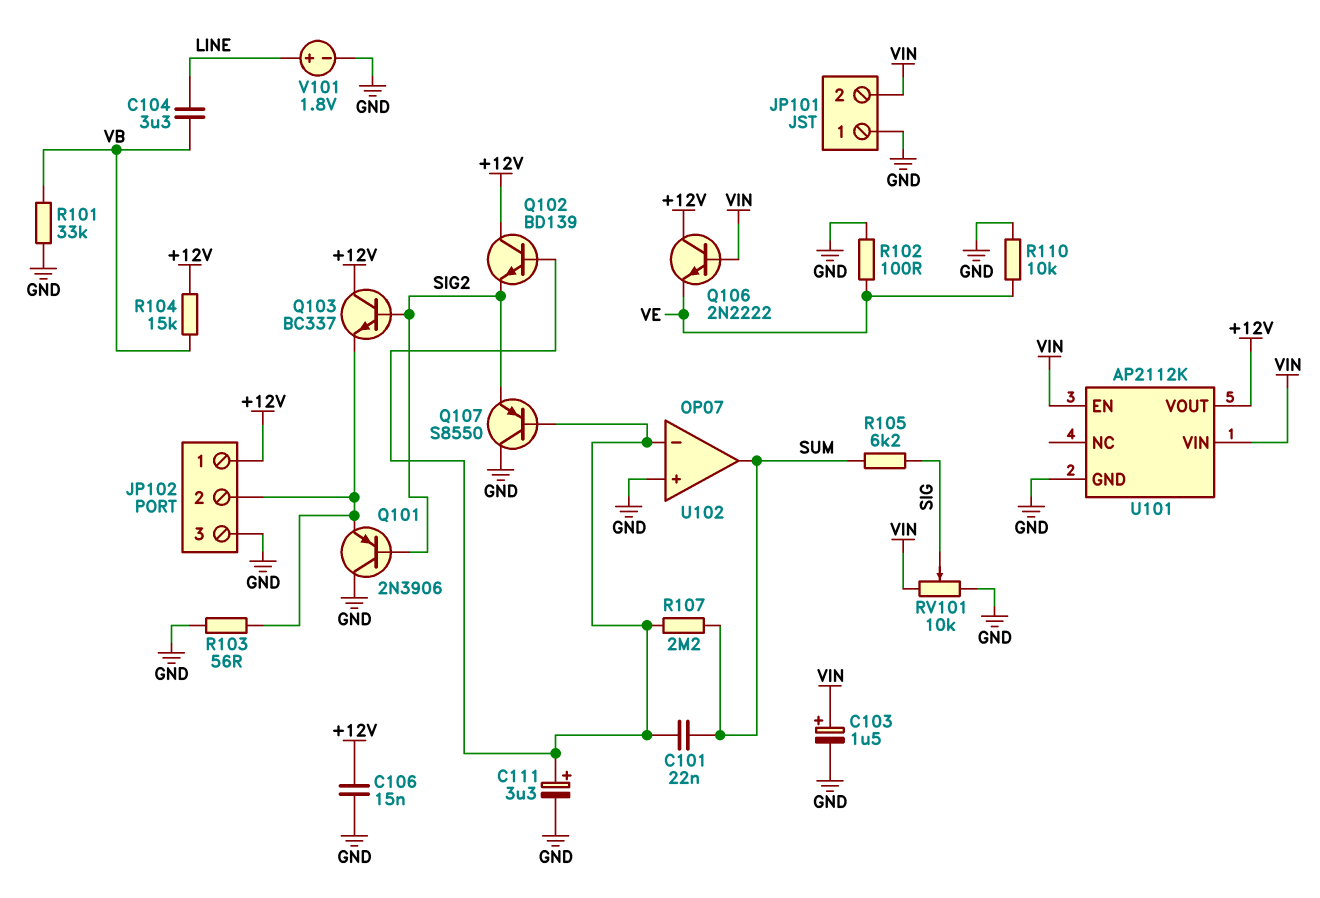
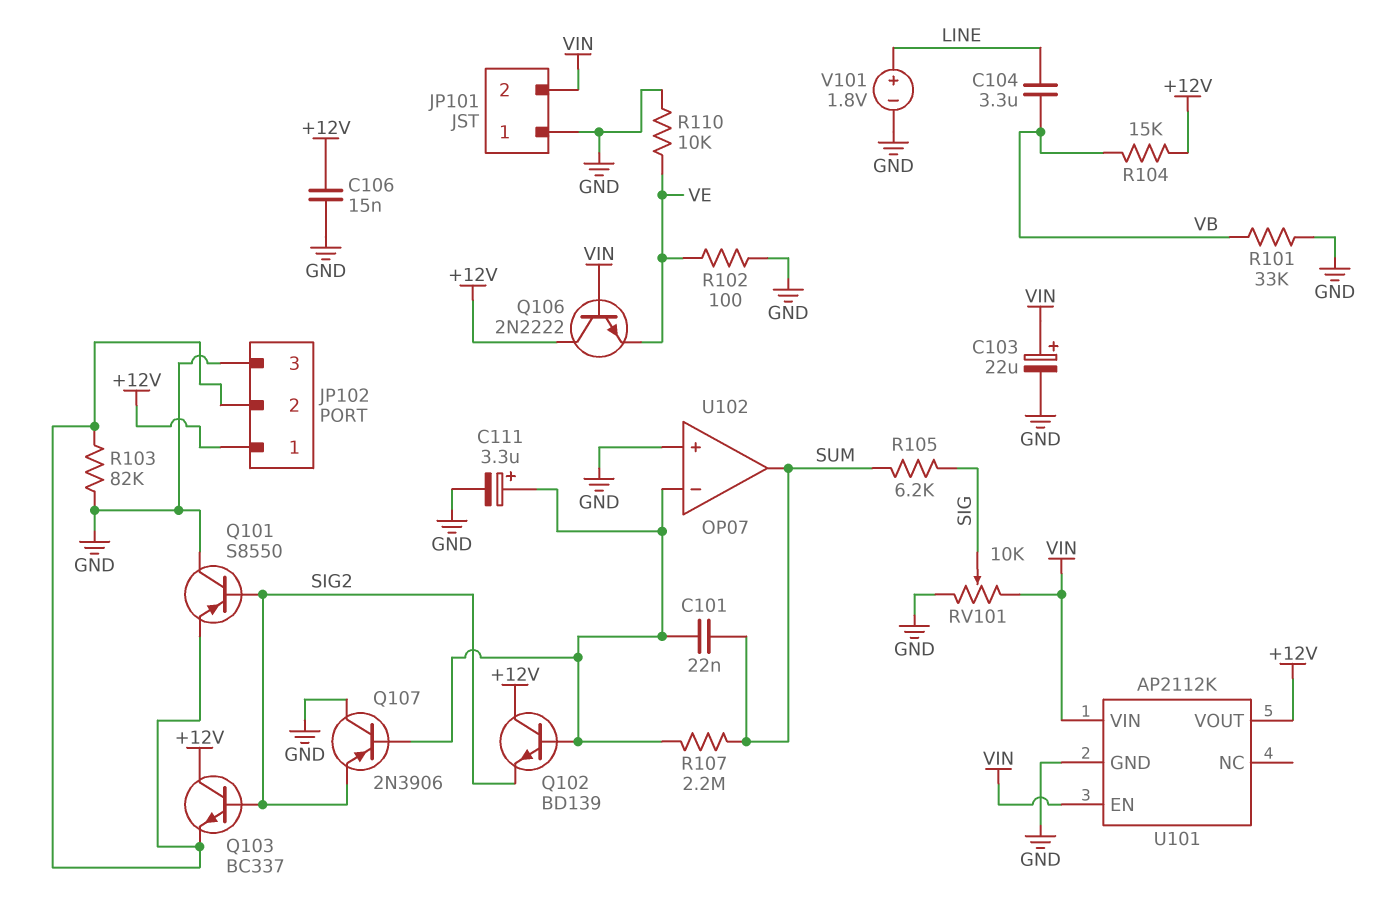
C103: 1.5uF (plus VIN, minus GND) -> 22uF (plus VIN, minus GND)
Q101: PNP 2N3906 (B SIG2, C GND, E JP102/2) -> PNP S8550 (B SIG2, C GND, E JP102/2)
Q107: PNP S8550 (B U102/in-, C GND, E SIG2) -> PNP 2N3906 (B U102/in-, C GND, E SIG2)
R103: 56 (GND, JP102/2) -> 82k (GND, JP102/2)

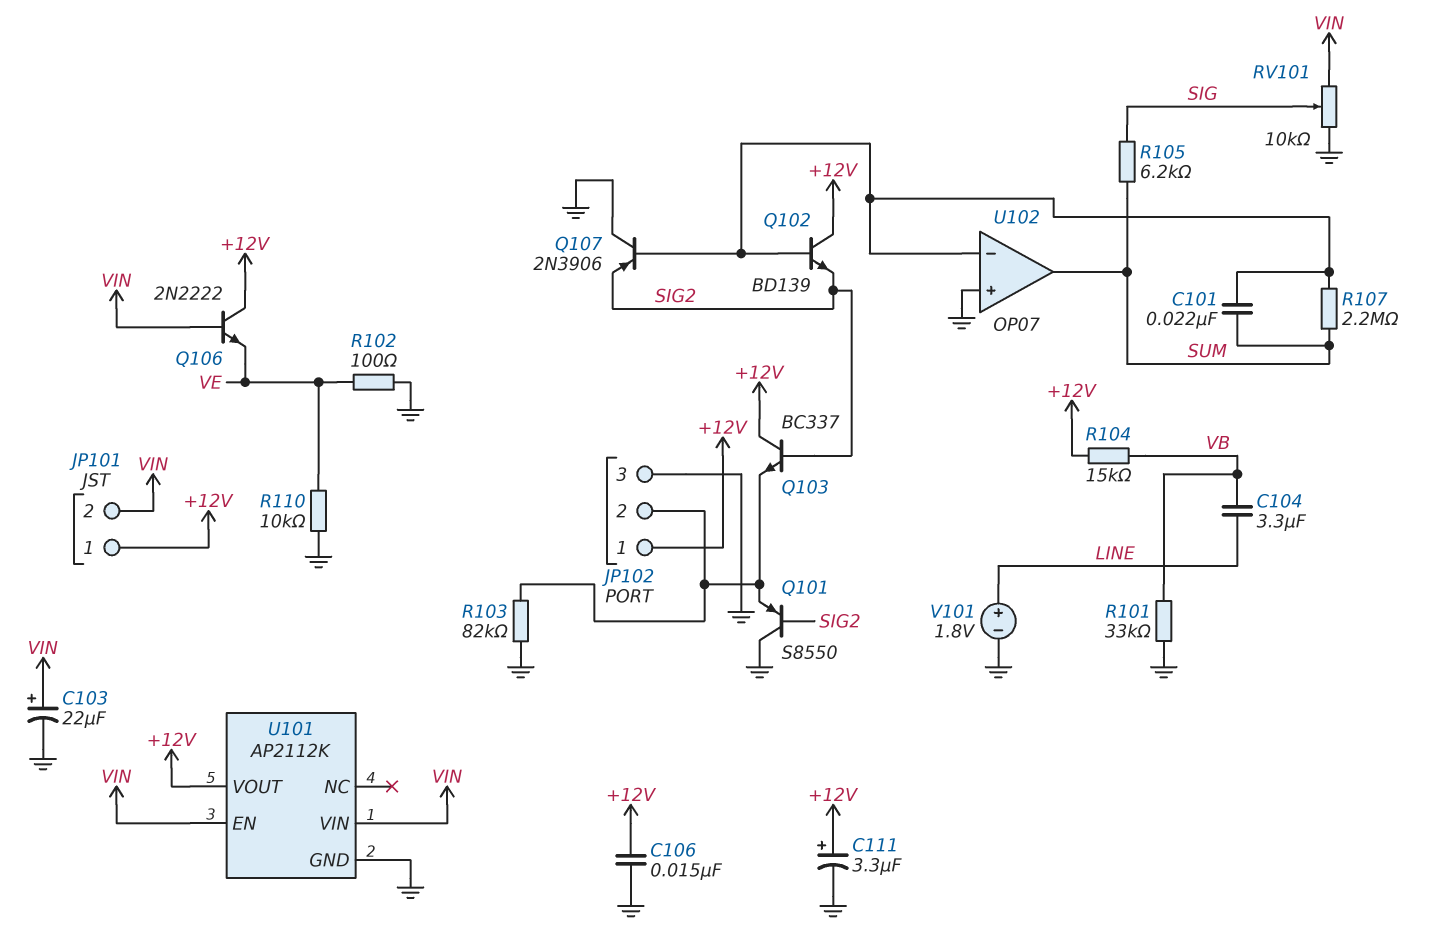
C111: 3.3uF (plus U102/in-, minus GND) -> 3.3uF (plus +12V, minus GND)
JP101 pin 1: GND -> +12V

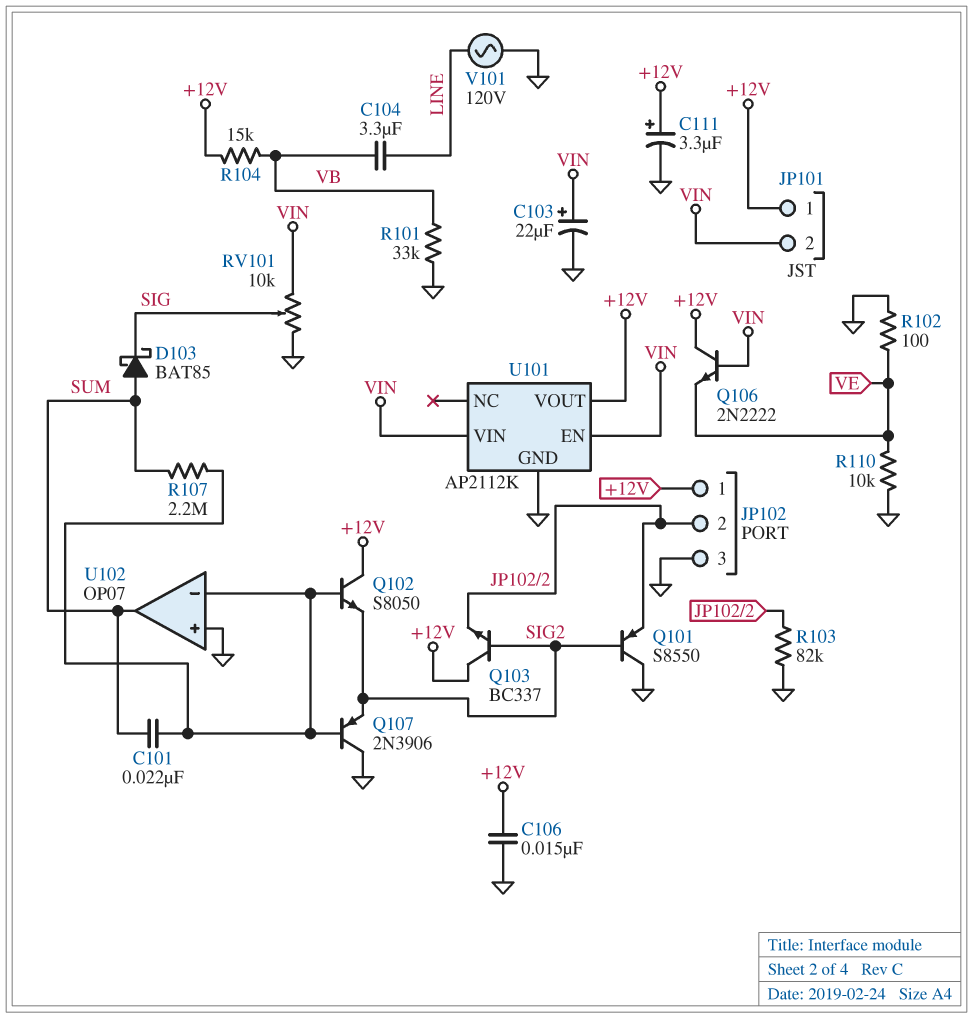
D103: none -> schottky BAT85 (A SUM, K SIG)
Q102: NPN BD139 (B U102/in-, C +12V, E SIG2) -> NPN S8050 (B U102/in-, C +12V, E SIG2)
R105: 6.2k (SIG, SUM) -> none
V101: 1.8V (plus LINE, minus GND) -> AC 120V (GND, LINE)

